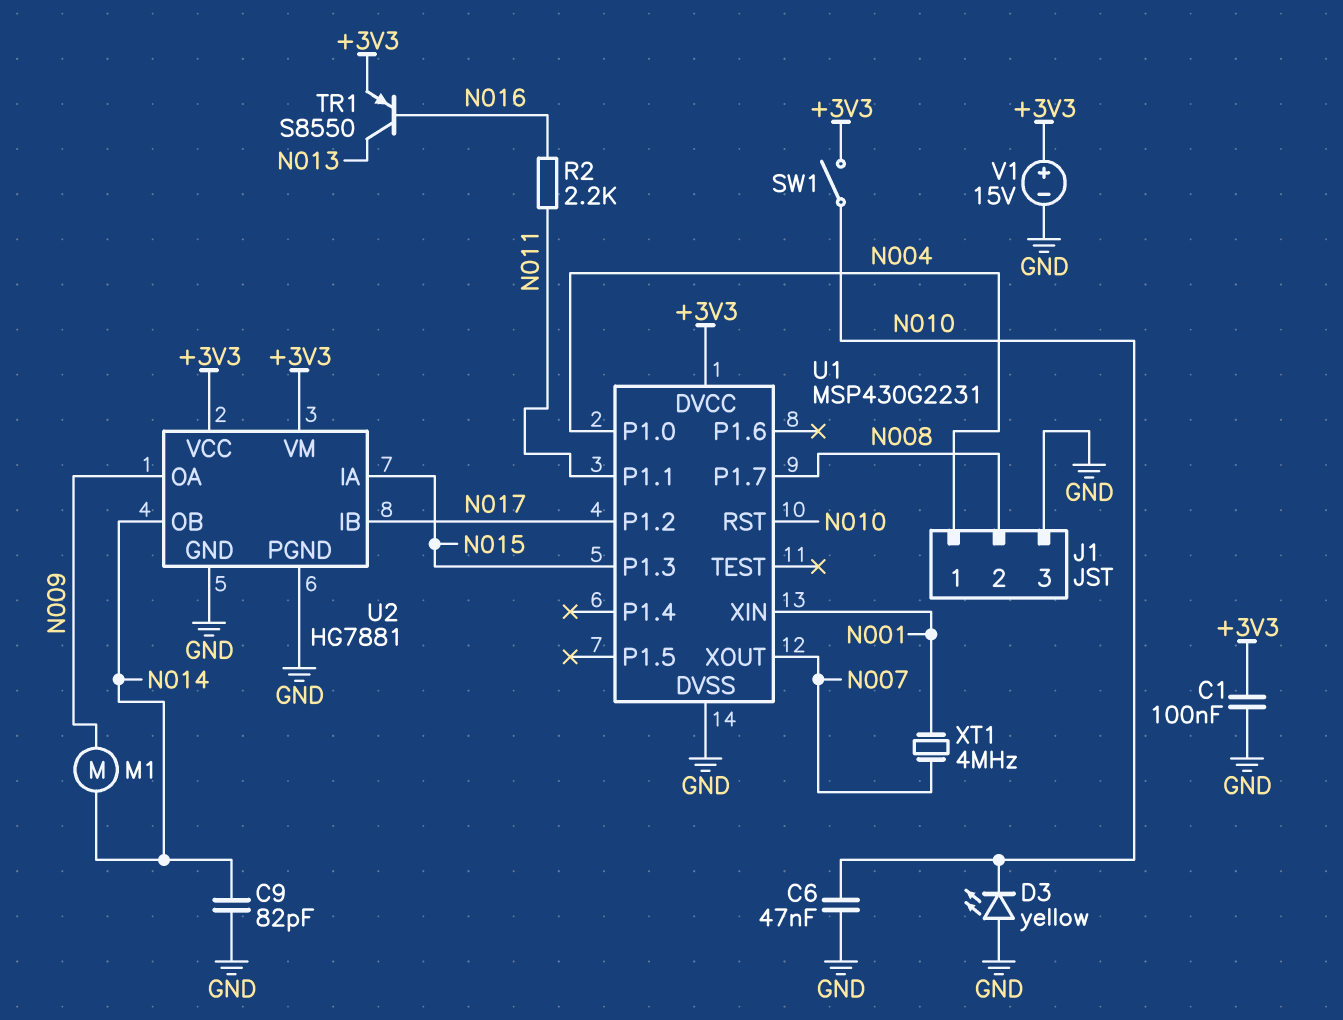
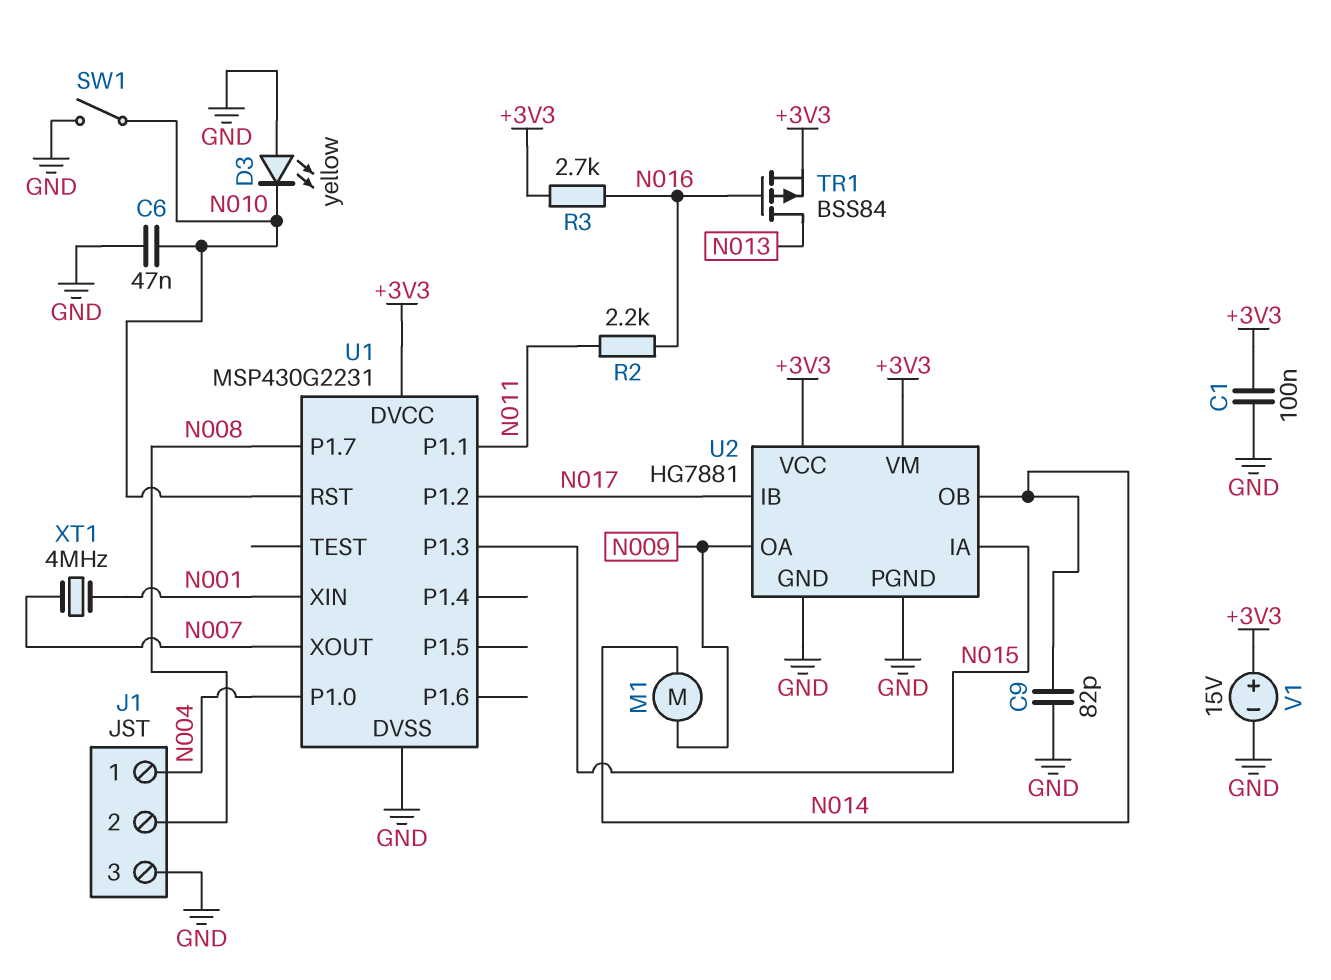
R3: none -> 2.7k (+3V3, N016)
SW1: switch (+3V3, N010) -> switch (GND, N010)
TR1: PNP S8550 (B N016, C N013, E +3V3) -> PMOS BSS84 (G N016, D N013, S +3V3)

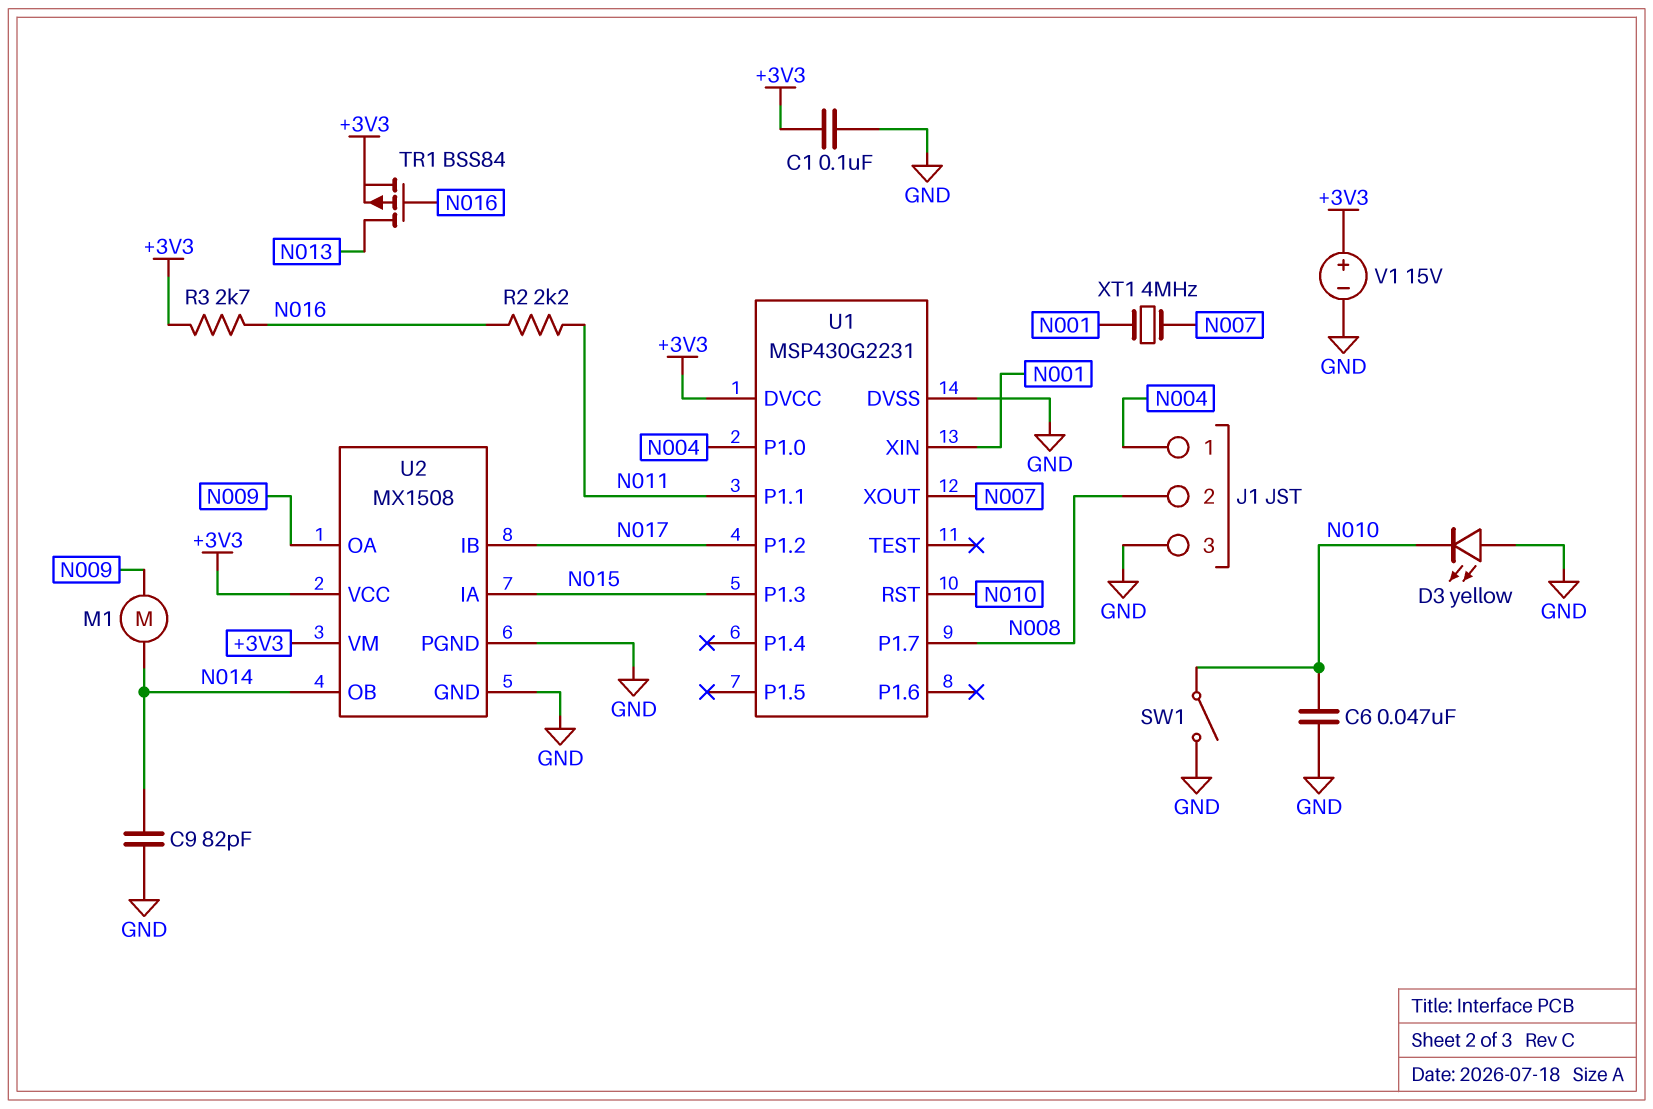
U2: HG7881 -> MX1508

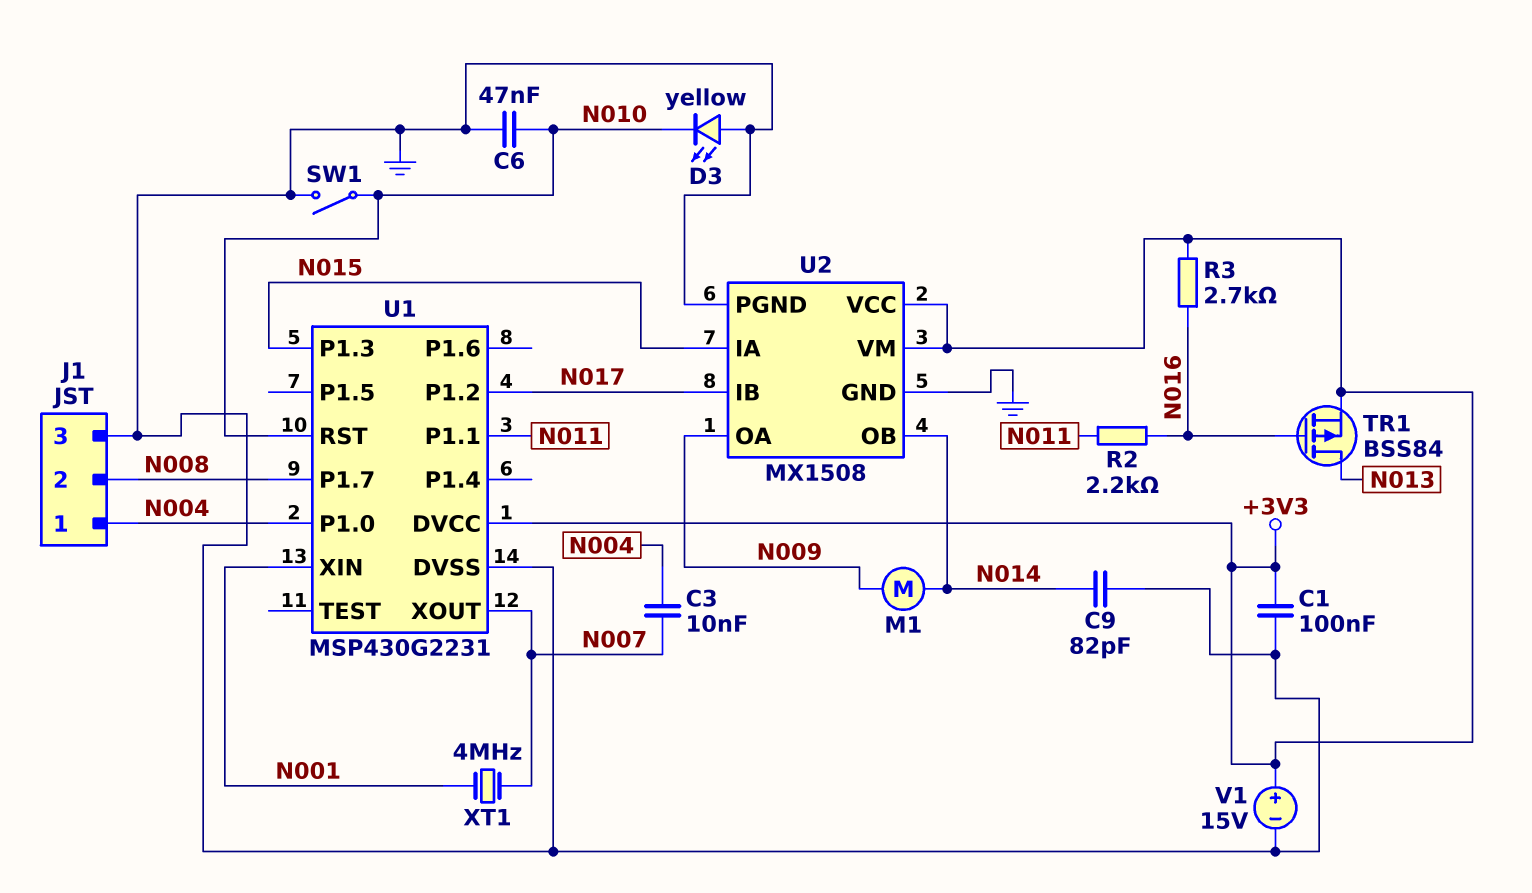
C3: none -> 10nF (N004, N007)

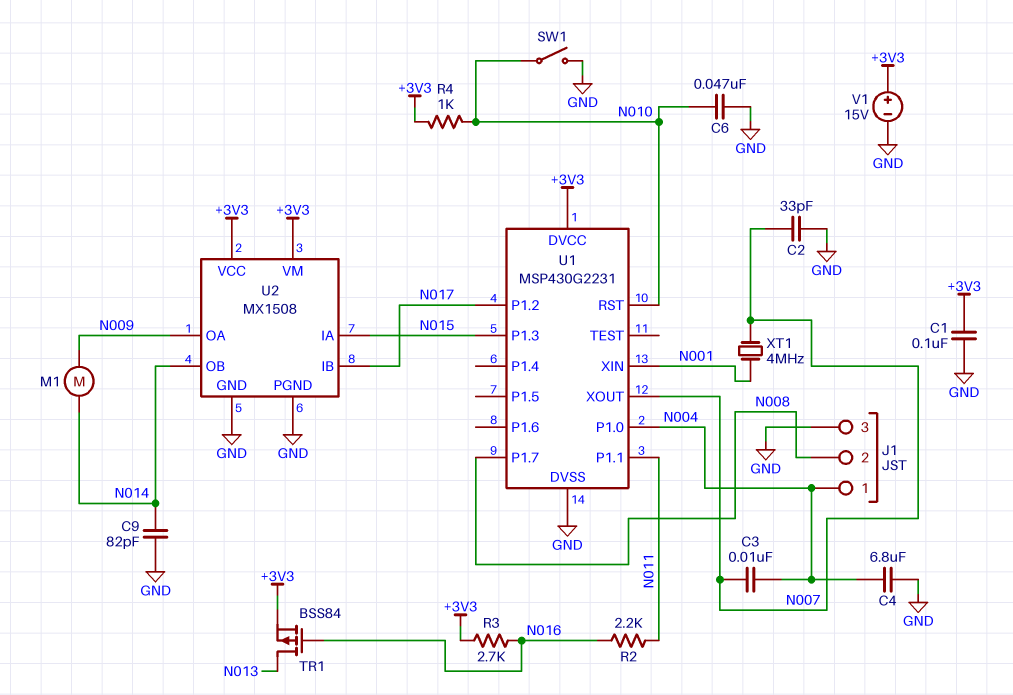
C2: none -> 33pF (GND, N007)
C4: none -> 6.8uF (GND, N004)
D3: LED yellow (A GND, K N010) -> none
R4: none -> 1k (+3V3, N010)

